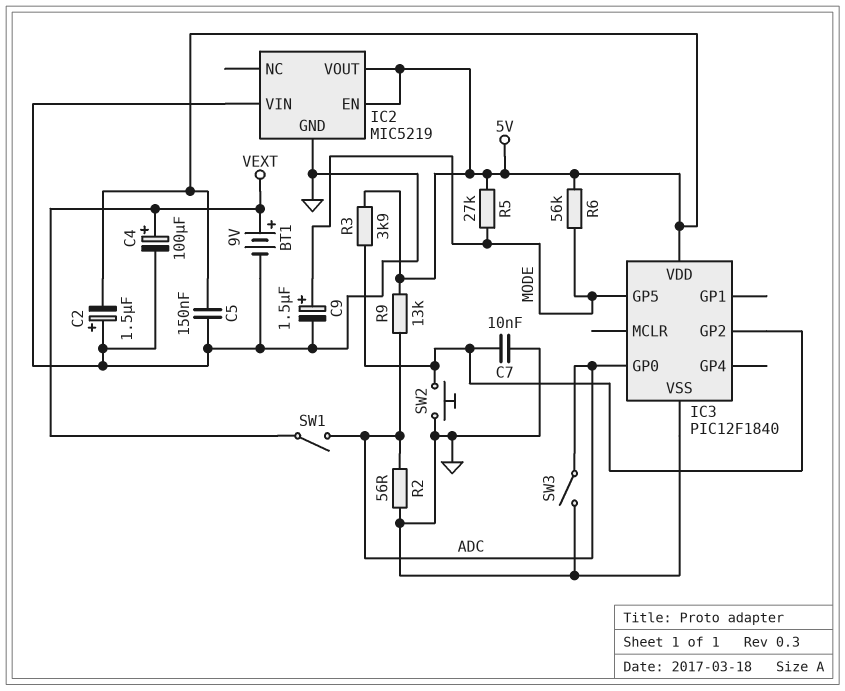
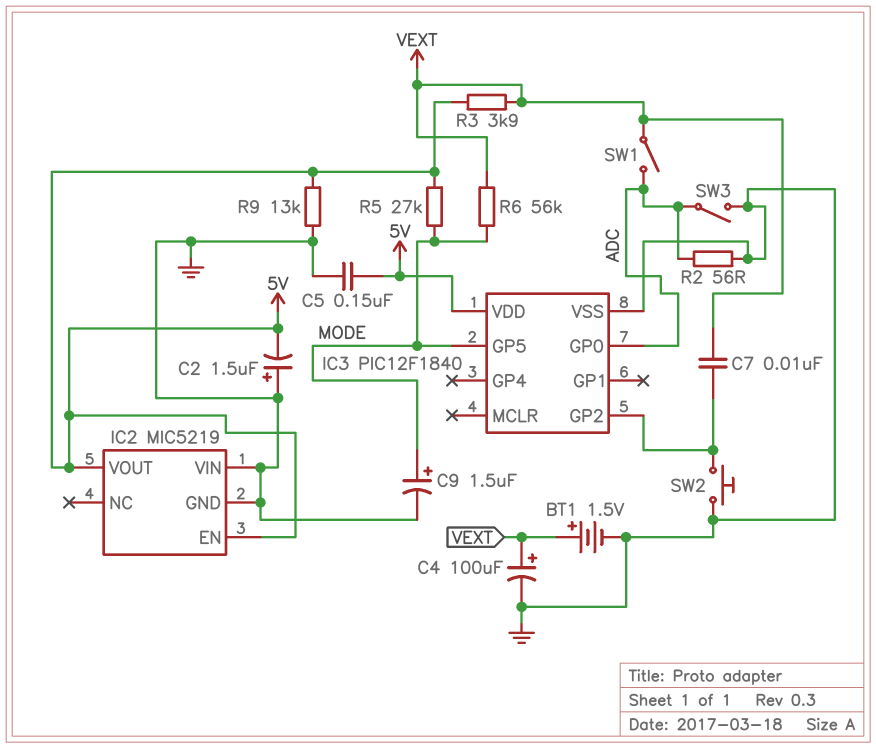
BT1: 9V (plus VEXT, minus GND) -> 1.5V (plus VEXT, minus GND)
C7: 10nF (GND, IC3/GP2) -> 10nF (IC3/GP2, VEXT)
R3: 3.9k (5V, IC3/GP2) -> 3.9k (5V, VEXT)
R6: 56k (5V, MODE) -> 56k (MODE, VEXT)
R9: 13k (5V, ADC) -> 13k (5V, GND)

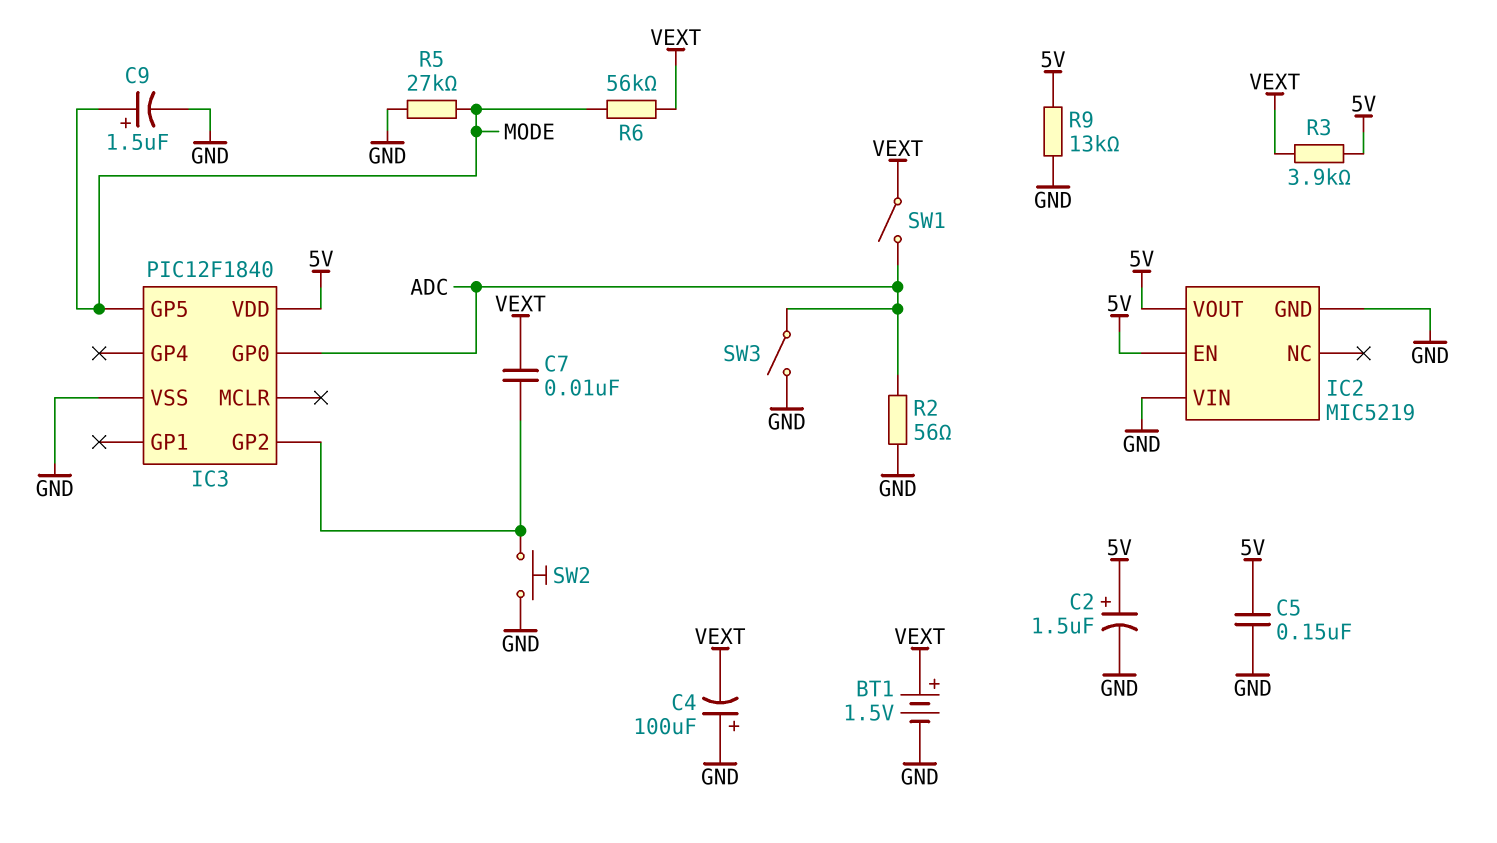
C2: 1.5uF (plus GND, minus 5V) -> 1.5uF (plus 5V, minus GND)
C4: 100uF (plus VEXT, minus GND) -> 100uF (plus GND, minus VEXT)
R5: 27k (5V, MODE) -> 27k (GND, MODE)

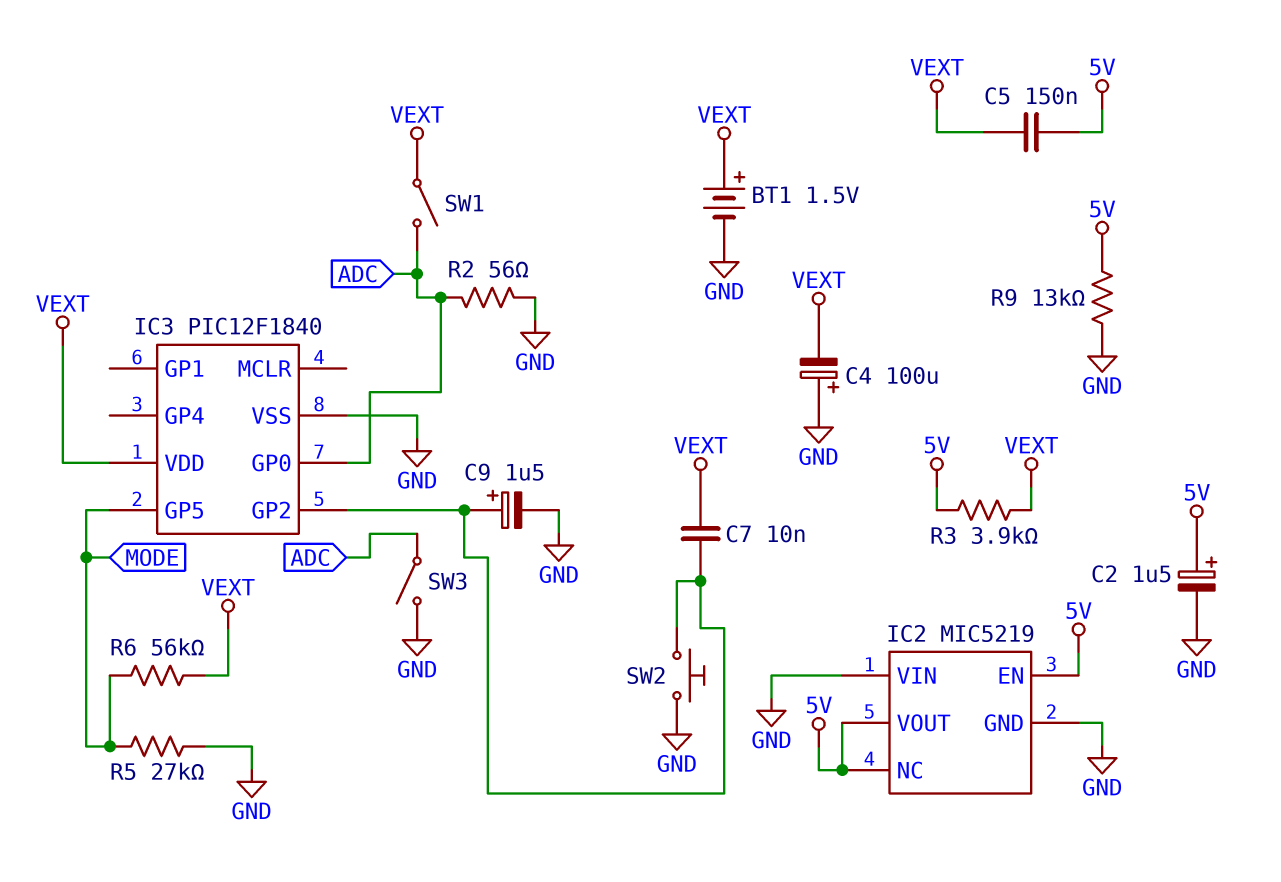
C5: 150nF (5V, GND) -> 150nF (5V, VEXT)
C9: 1.5uF (plus MODE, minus GND) -> 1.5uF (plus IC3/GP2, minus GND)
IC2 pin NC: none -> 5V
IC3 pin VDD: 5V -> VEXT

